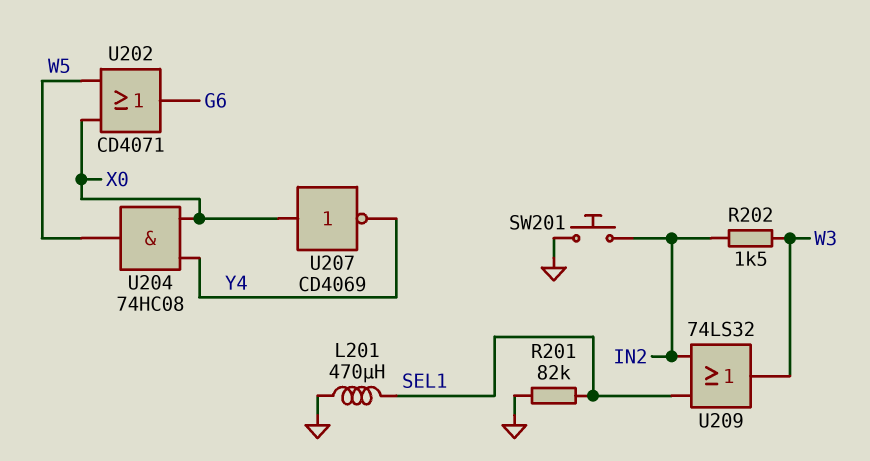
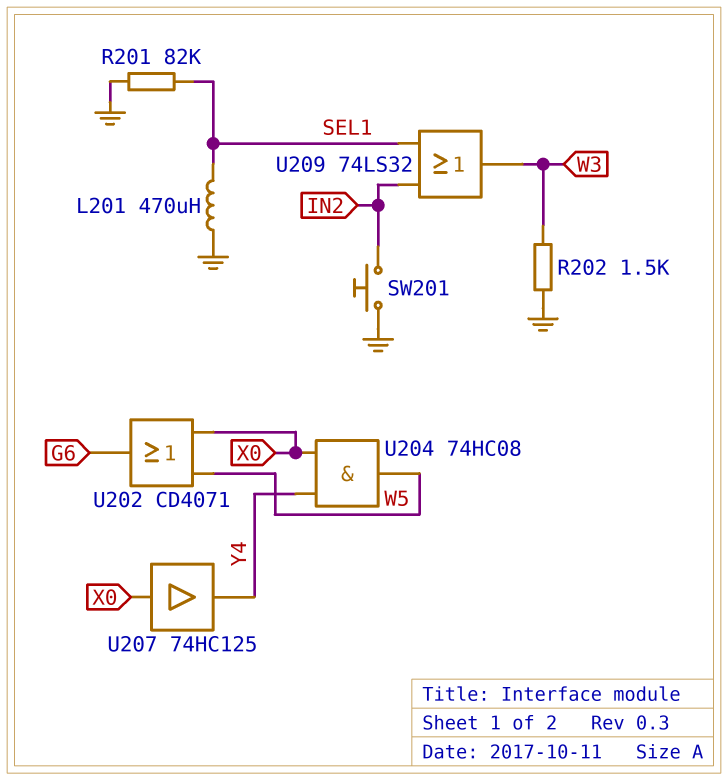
R202: 1.5k (IN2, W3) -> 1.5k (GND, W3)
U207: NOT CD4069 (in X0, out Y4) -> buffer 74HC125 (in X0, out Y4)

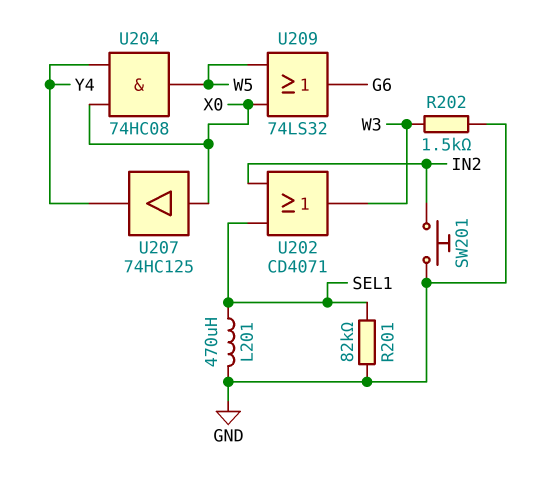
U202: OR CD4071 (in W5, in X0, out G6) -> OR CD4071 (in IN2, in SEL1, out W3)
U209: OR 74LS32 (in IN2, in SEL1, out W3) -> OR 74LS32 (in W5, in X0, out G6)

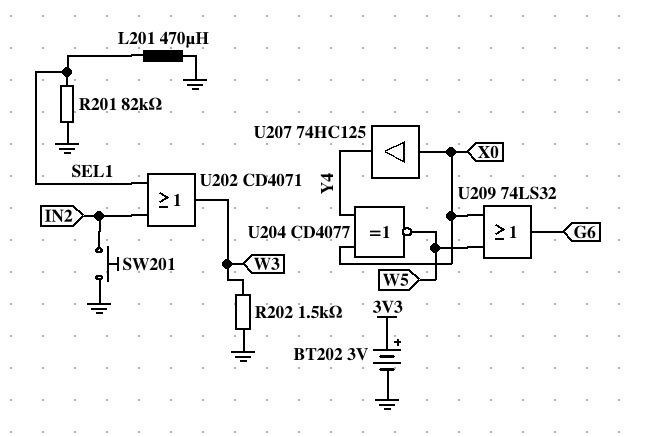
BT202: none -> 3V (plus 3V3, minus GND)
U204: AND 74HC08 (in X0, in Y4, out W5) -> XNOR CD4077 (in X0, in Y4, out W5)

